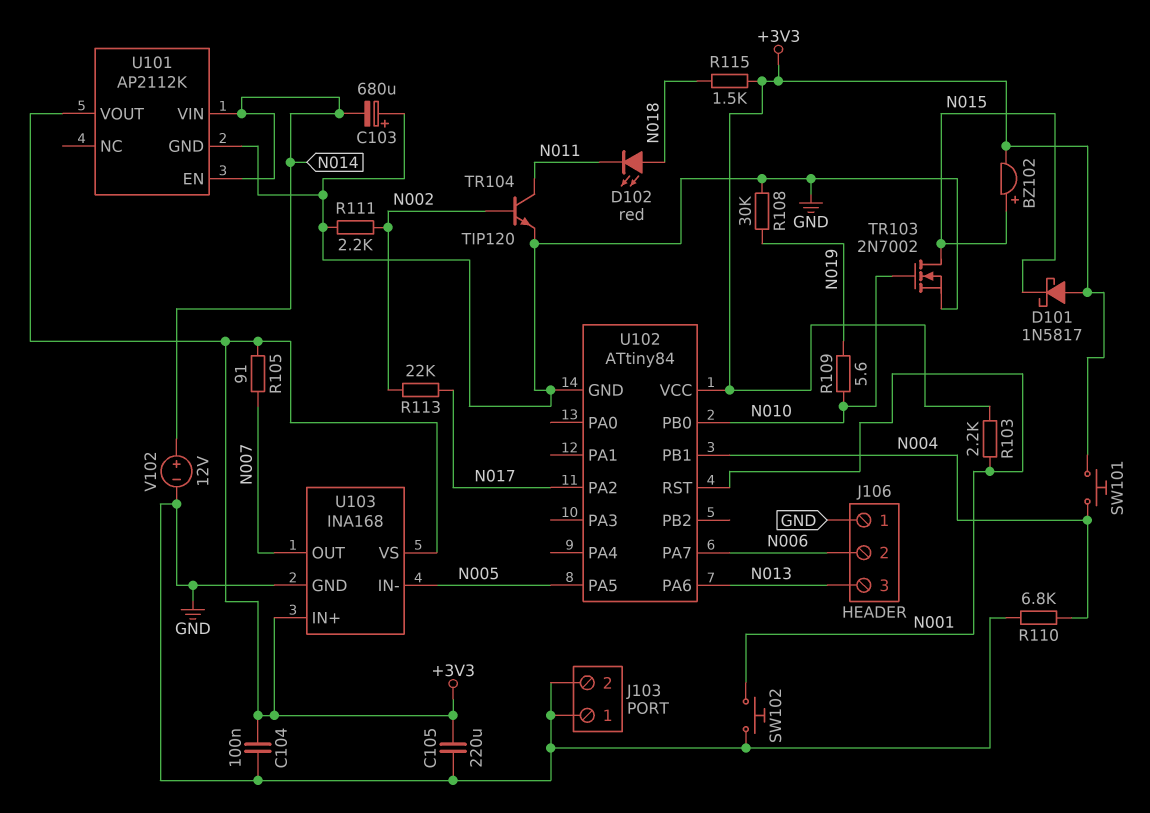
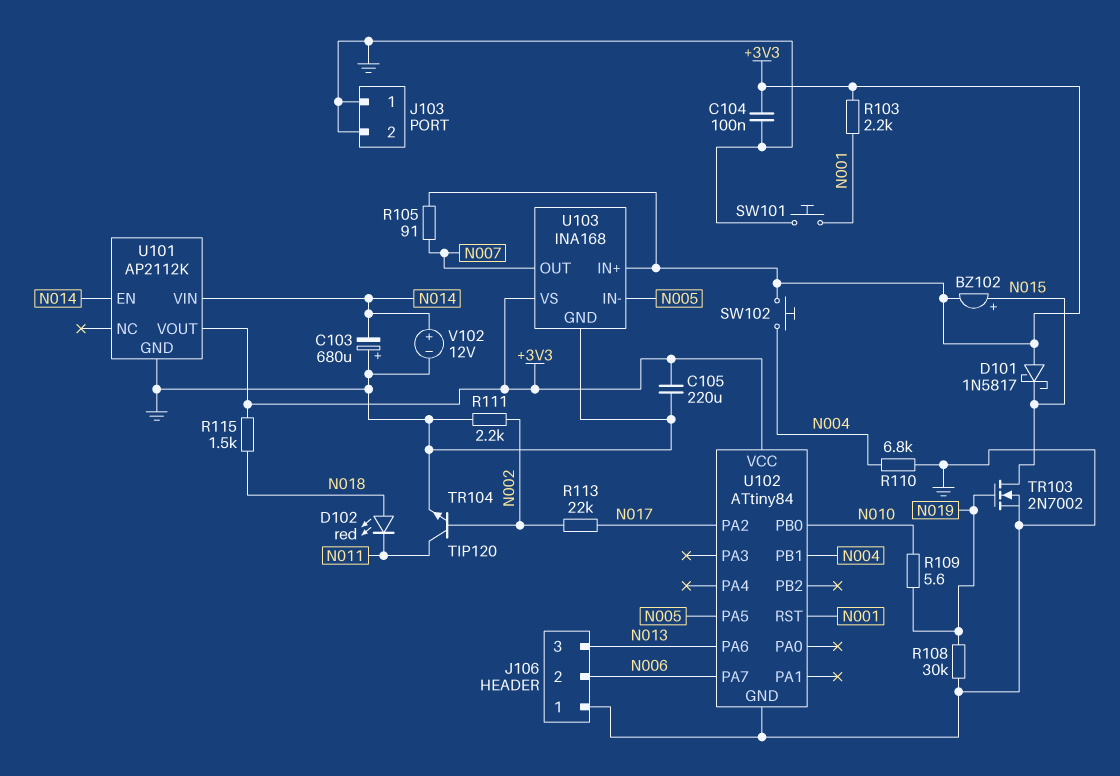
SW101: button (+3V3, N004) -> button (GND, N001)
SW102: button (GND, N001) -> button (+3V3, N004)
TR103: NMOS 2N7002 (G N010, D N015, S GND) -> NMOS 2N7002 (G N019, D N015, S GND)

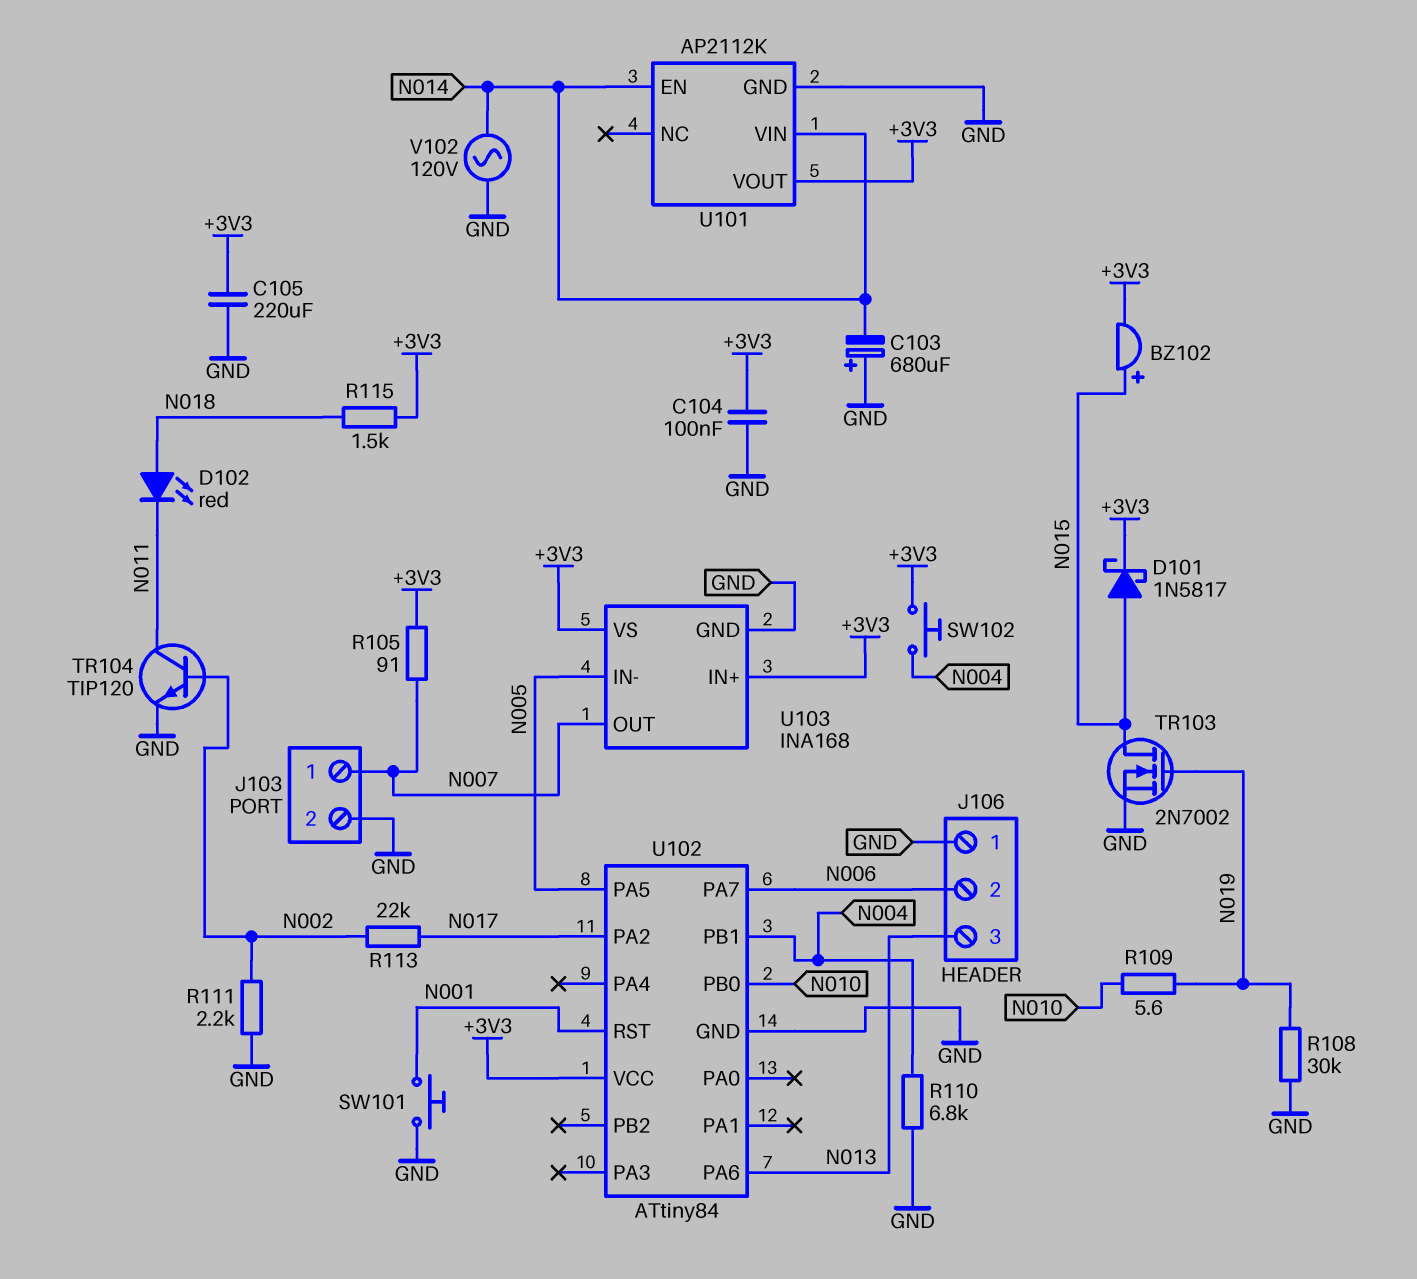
D101: schottky 1N5817 (A +3V3, K N015) -> schottky 1N5817 (A N015, K +3V3)
J103 pin 1: GND -> N007
R103: 2.2k (+3V3, N001) -> none
V102: 12V (plus N014, minus GND) -> AC 120V (GND, N014)

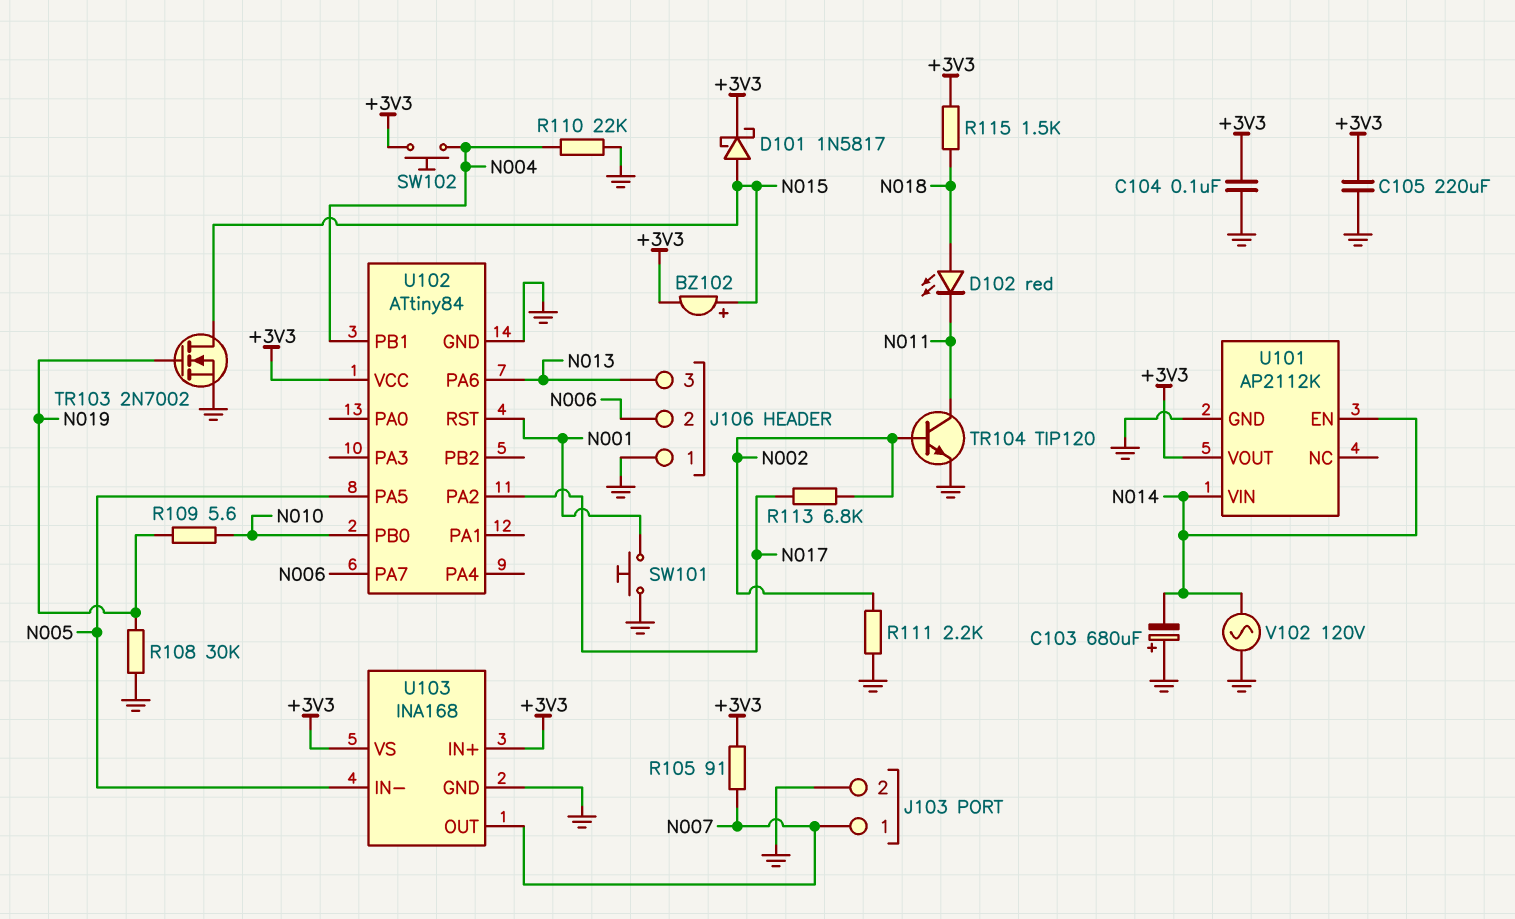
R110: 6.8k (GND, N004) -> 22k (GND, N004)
R113: 22k (N002, N017) -> 6.8k (N002, N017)

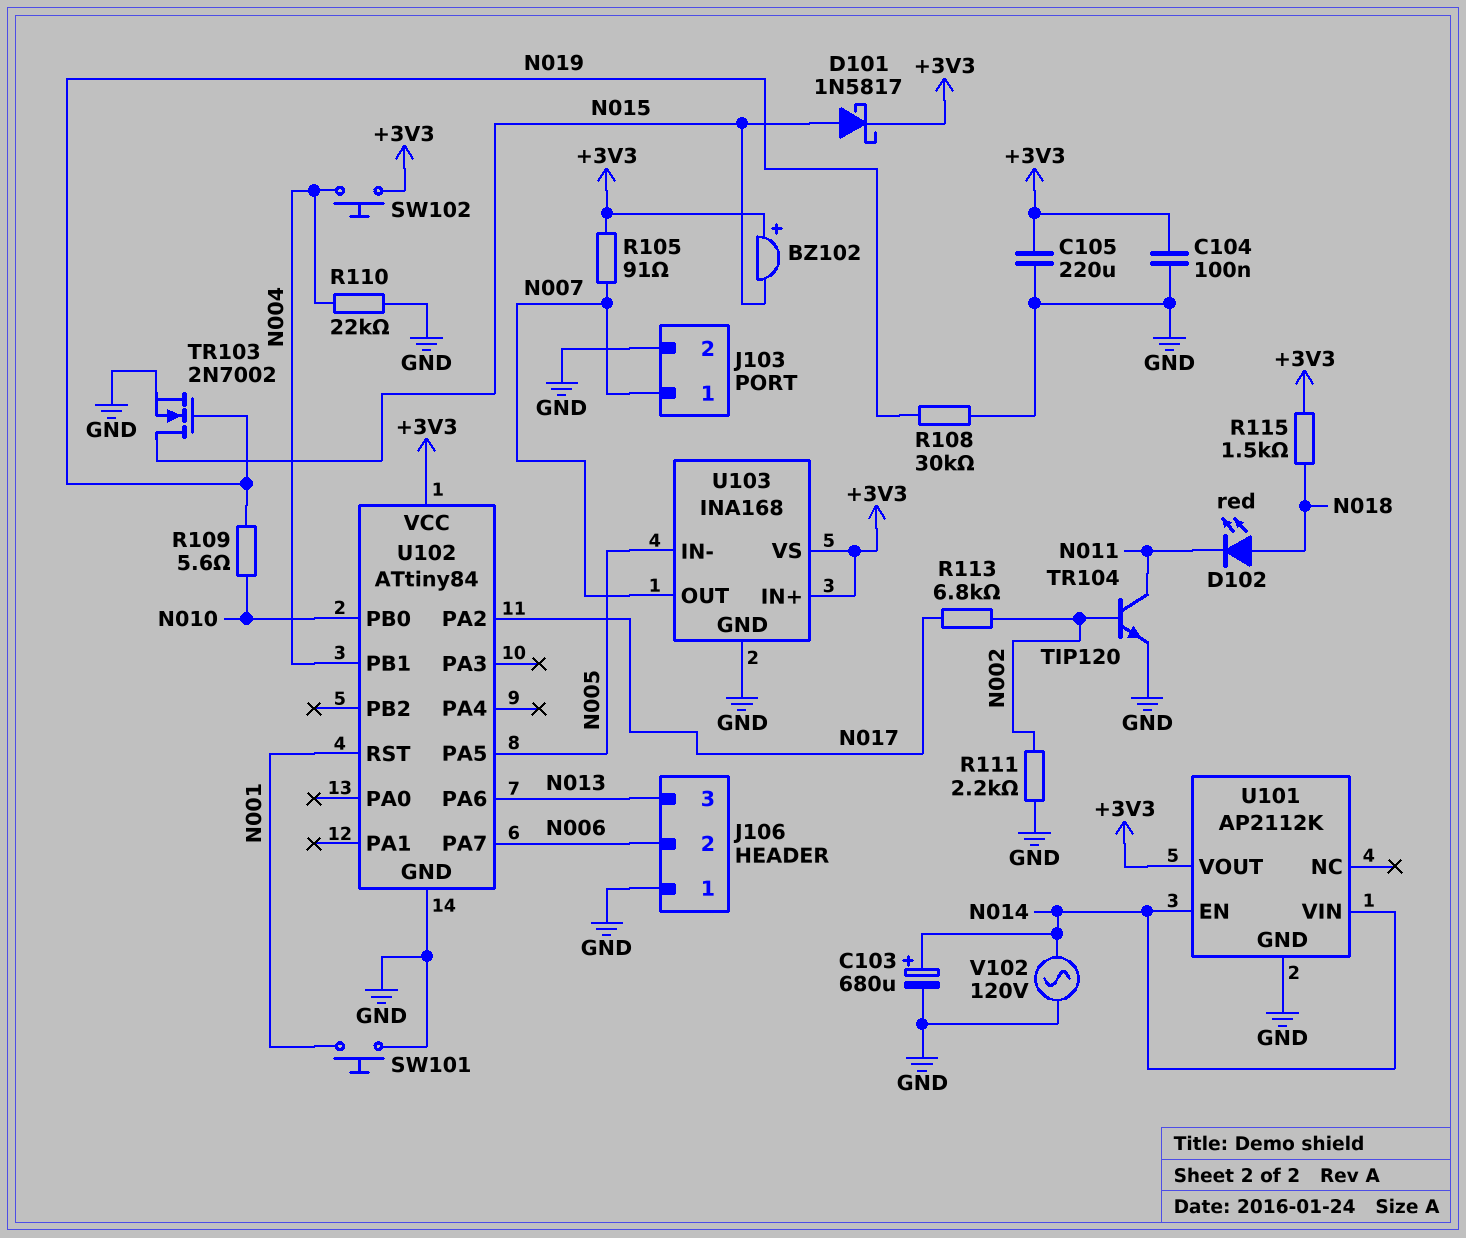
BZ102: buzzer (plus N015, minus +3V3) -> buzzer (plus +3V3, minus N015)
C103: 680uF (plus GND, minus N014) -> 680uF (plus N014, minus GND)

